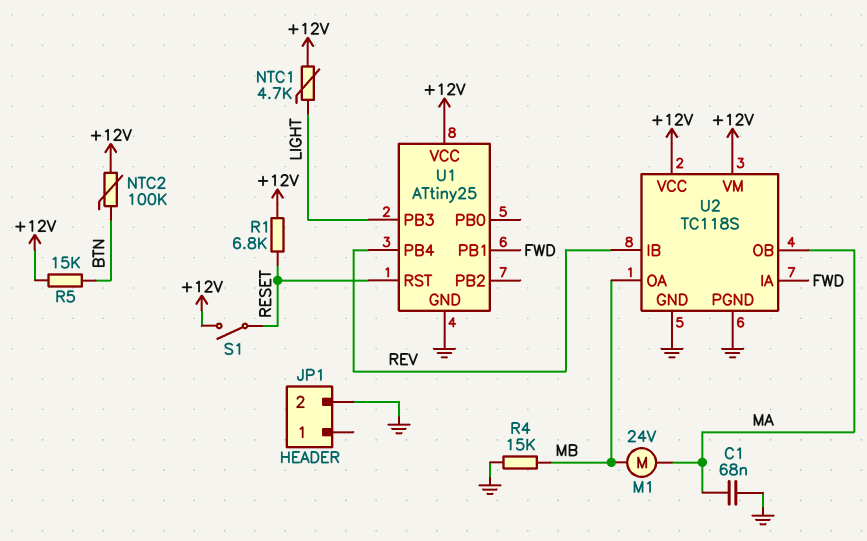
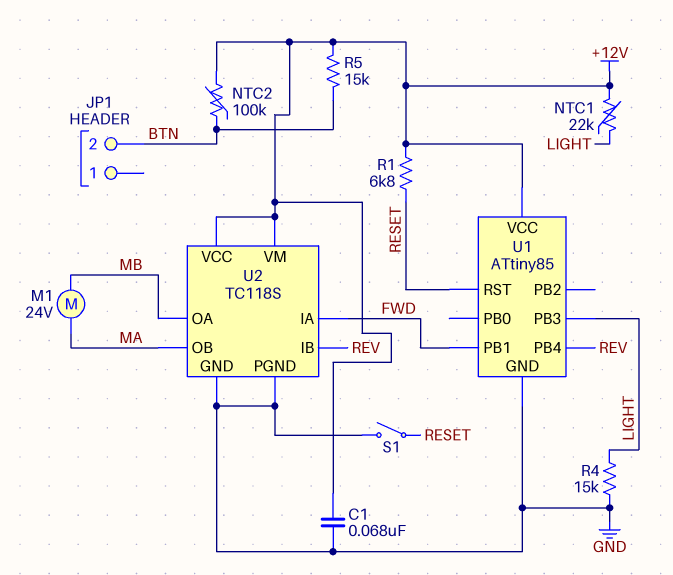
C1: 68nF (GND, MA) -> 68nF (+12V, GND)
JP1 pin 2: GND -> BTN
NTC1: 4.7k (+12V, LIGHT) -> 22k (+12V, LIGHT)
R4: 15k (GND, MB) -> 15k (GND, LIGHT)
S1: switch (+12V, RESET) -> switch (GND, RESET)
U1: ATtiny25 -> ATtiny85

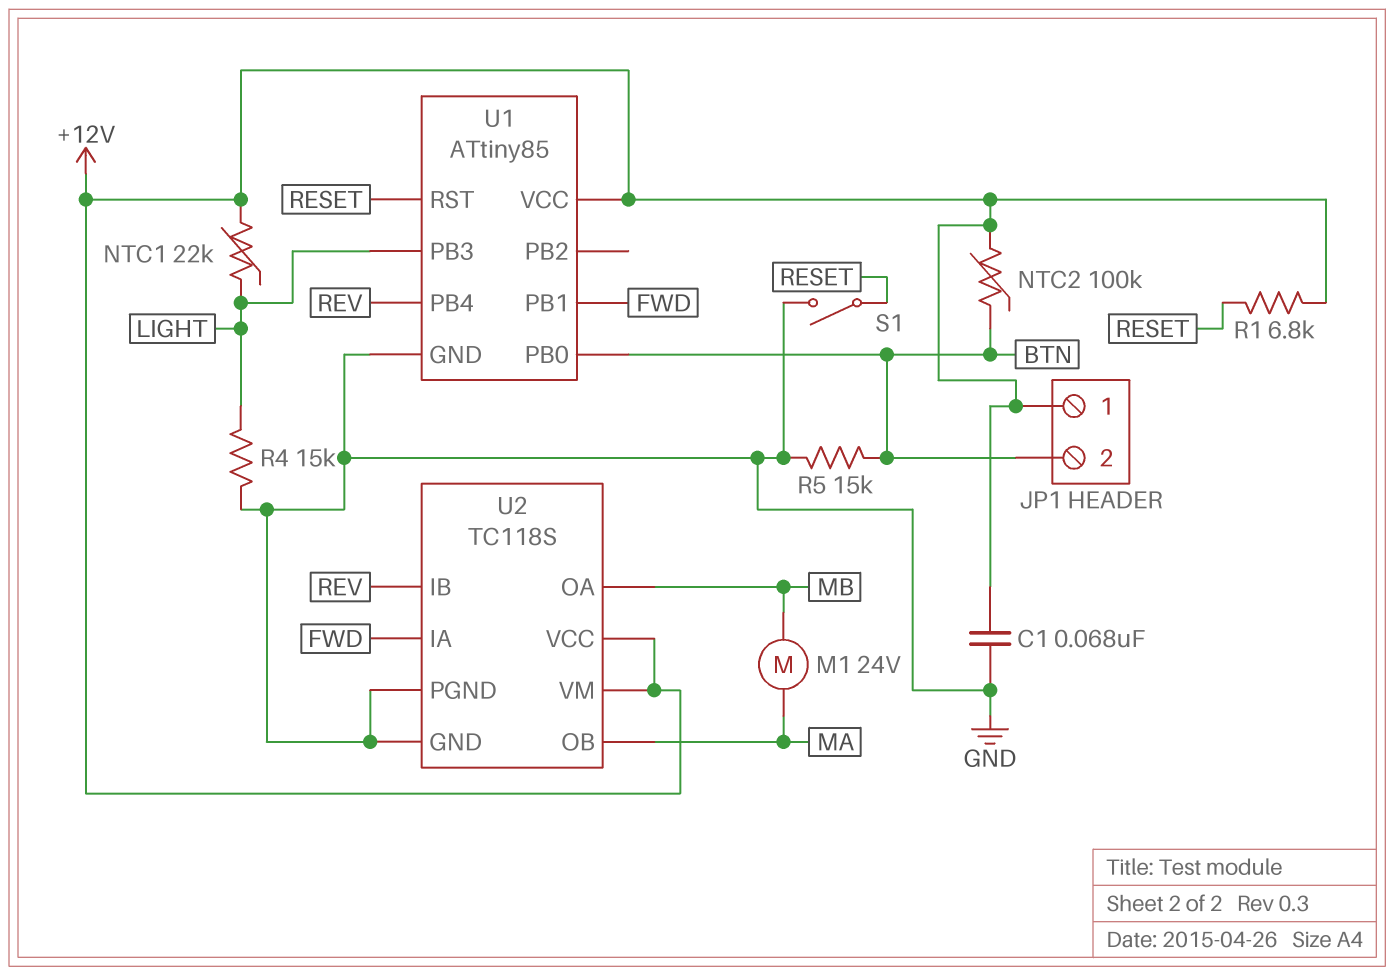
JP1 pin 1: none -> +12V
R5: 15k (+12V, BTN) -> 15k (BTN, GND)
U1 pin PB0: none -> BTN

